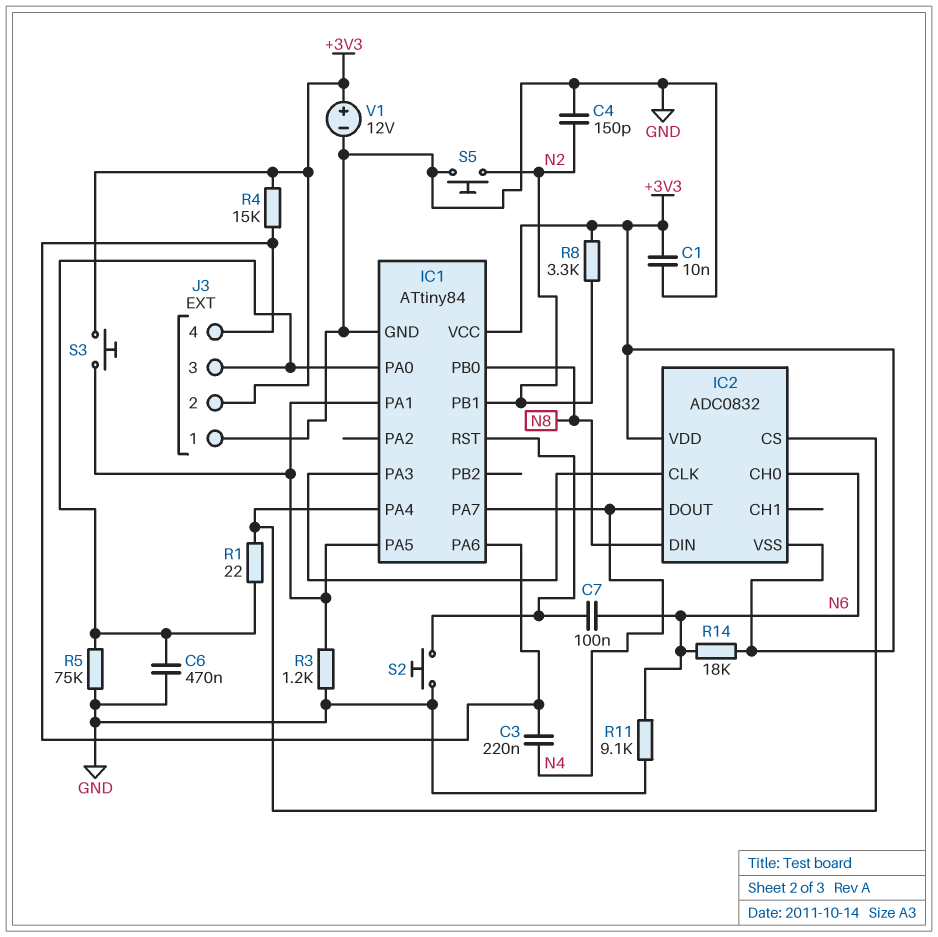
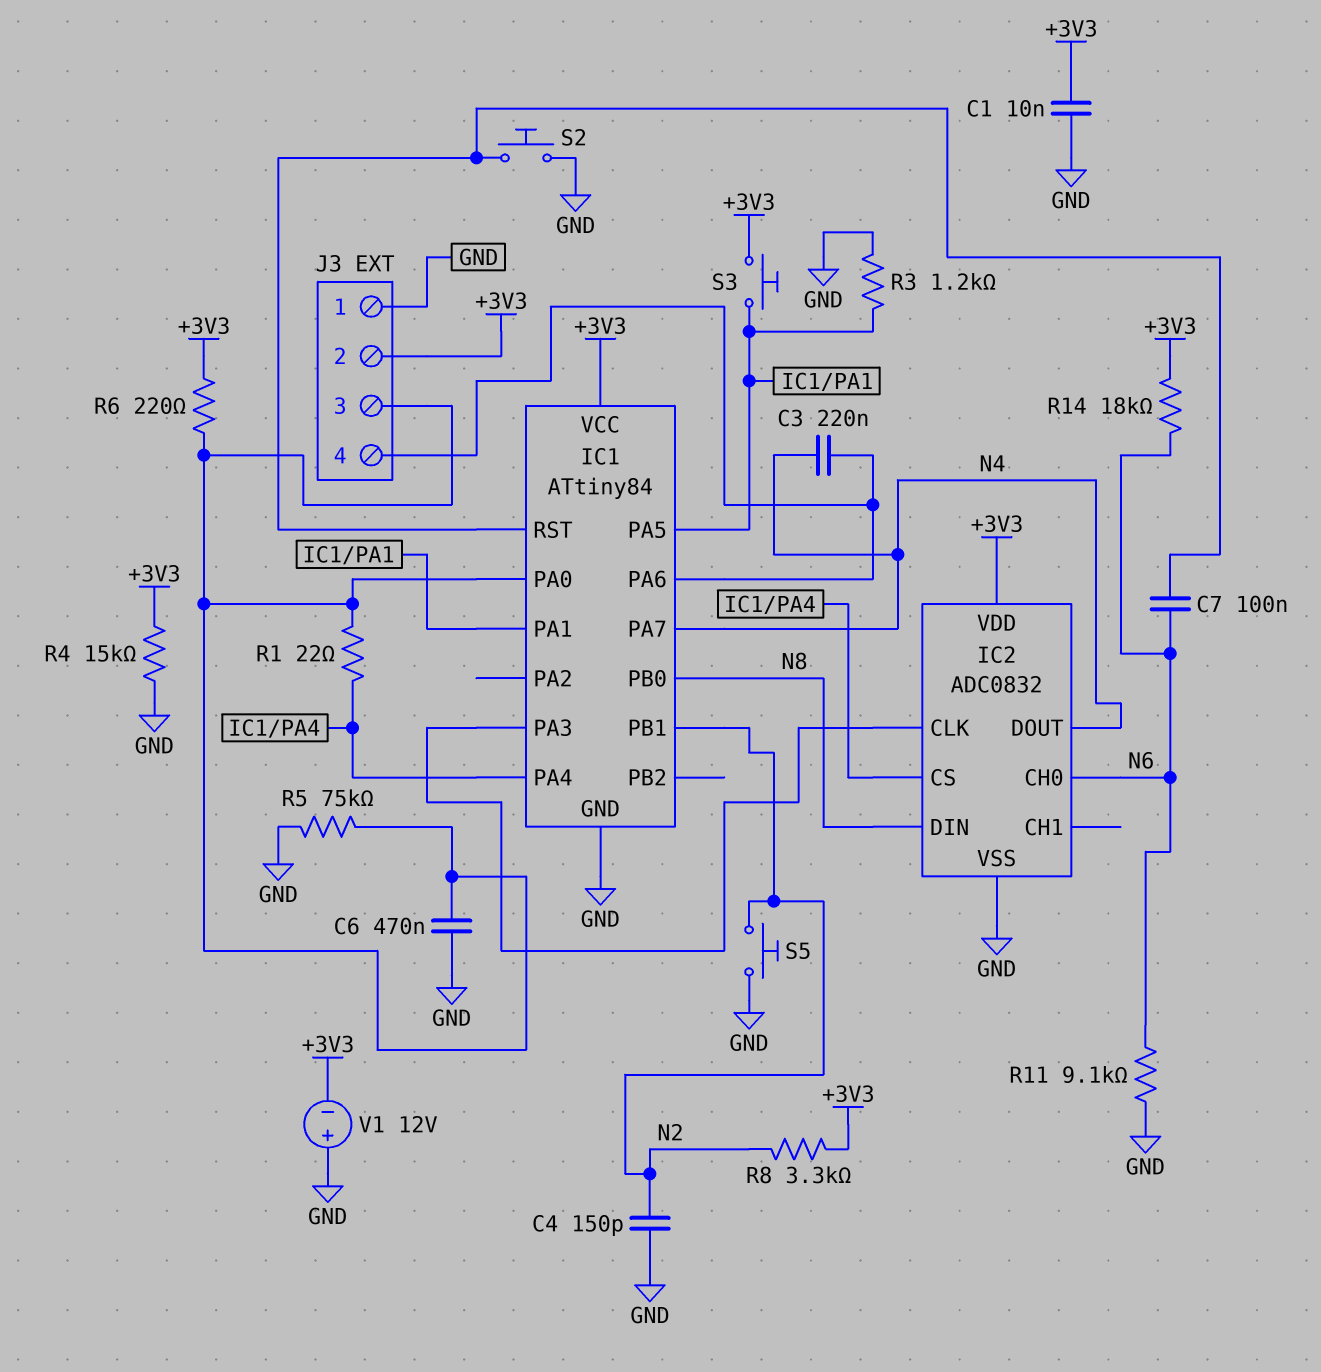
IC2 pin VSS: +3V3 -> GND
R4: 15k (+3V3, IC1/PA6) -> 15k (+3V3, GND)
R6: none -> 220 (+3V3, IC1/PA0)
V1: 12V (plus +3V3, minus GND) -> 12V (plus GND, minus +3V3)

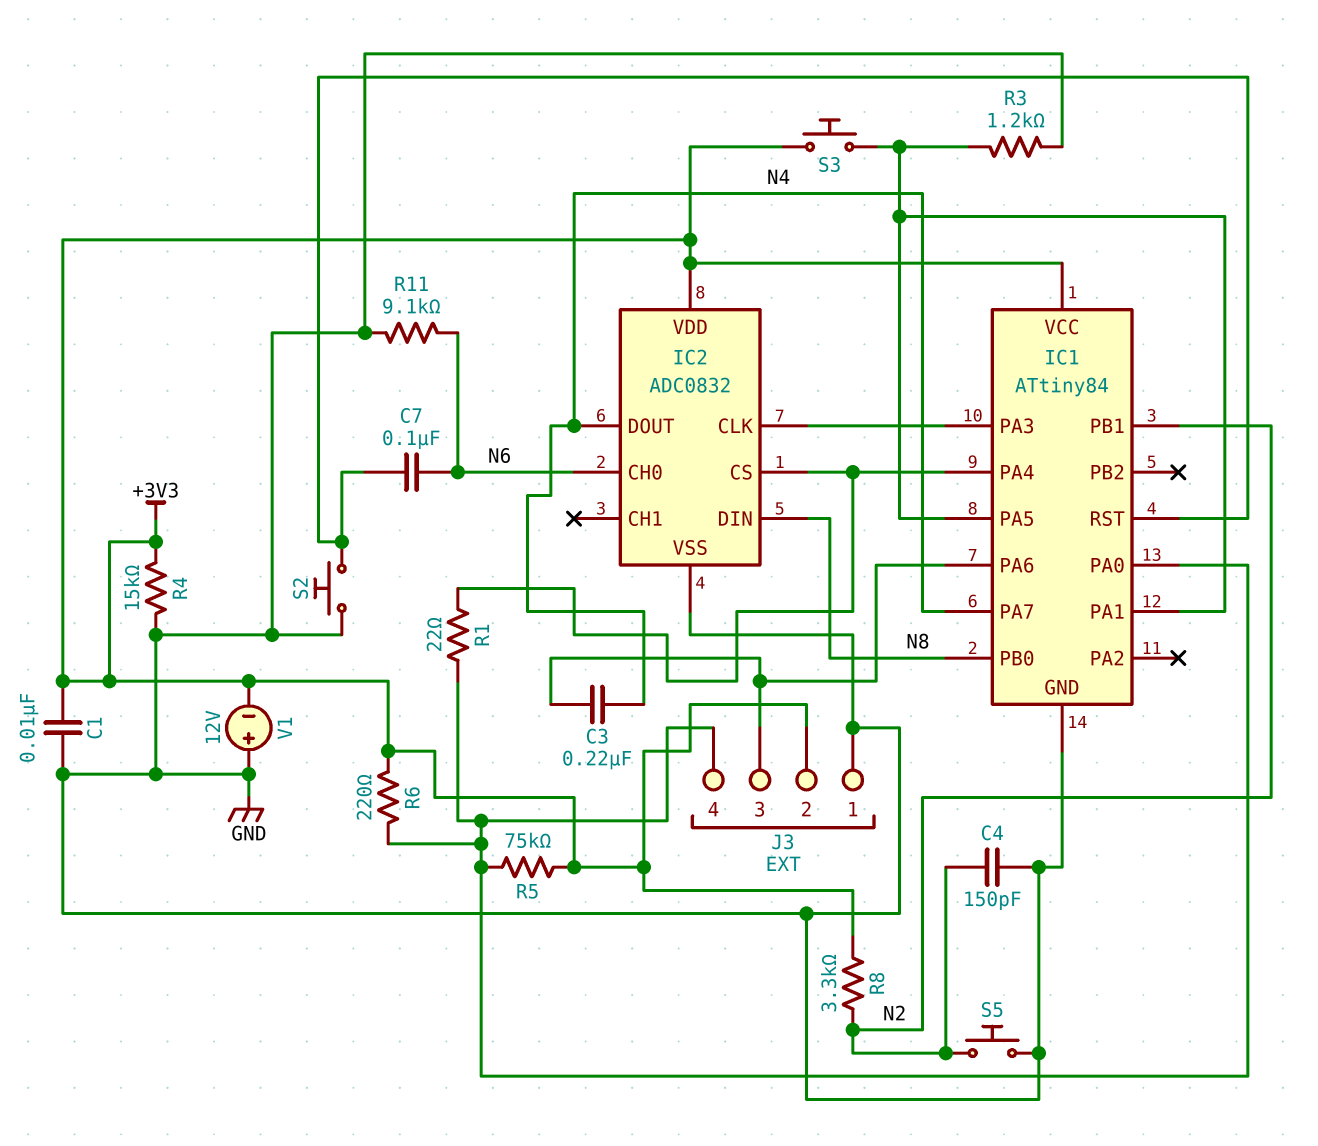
C6: 470nF (GND, IC1/PA0) -> none
J3 pin 3: IC1/PA0 -> IC1/PA6
J3 pin 4: IC1/PA6 -> IC1/PA0
R5: 75k (GND, IC1/PA0) -> 75k (+3V3, IC1/PA0)
R14: 18k (+3V3, N6) -> none

